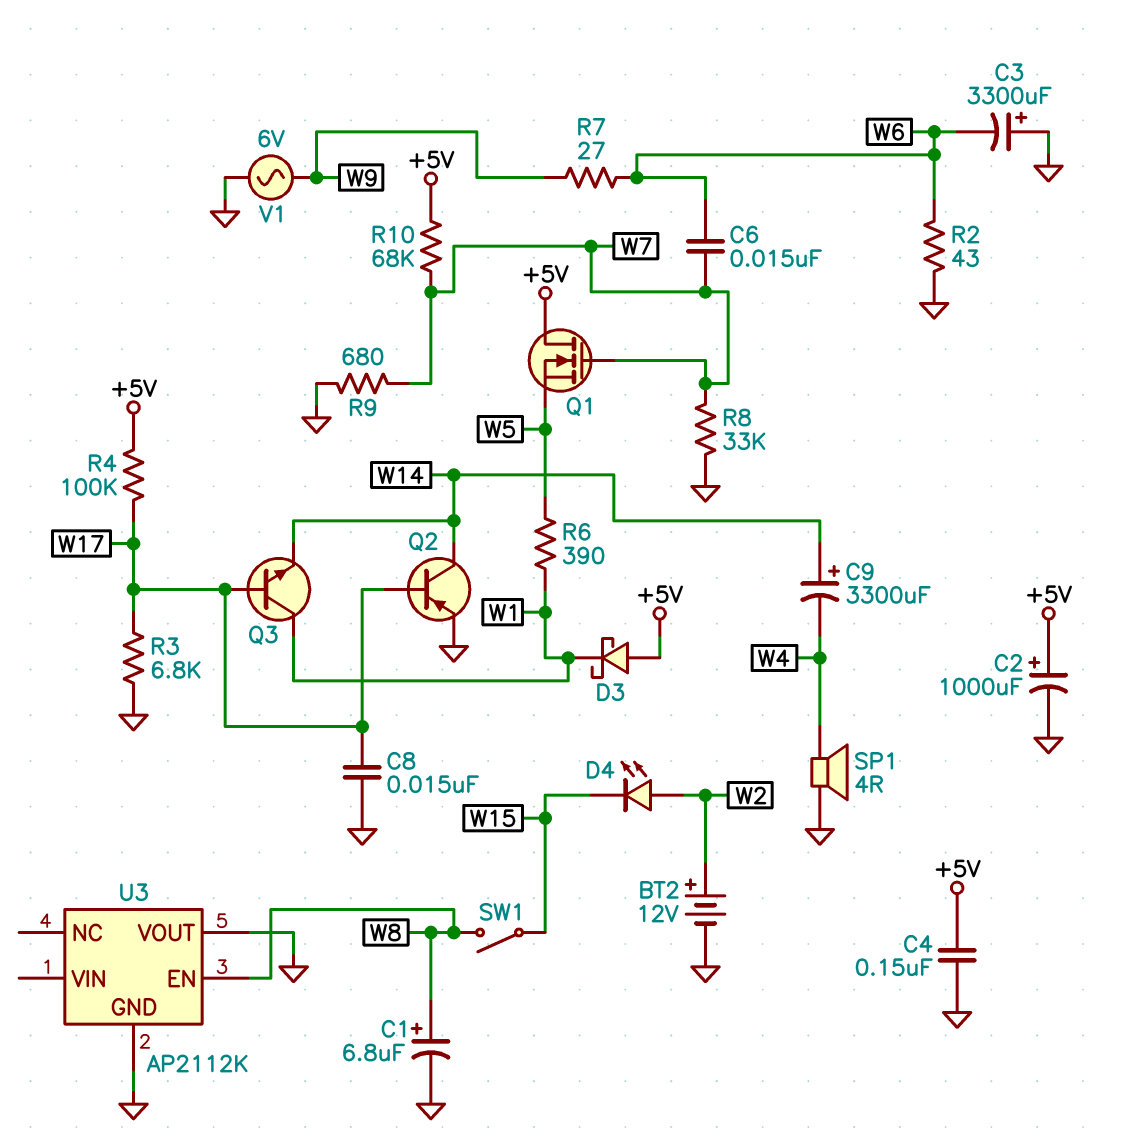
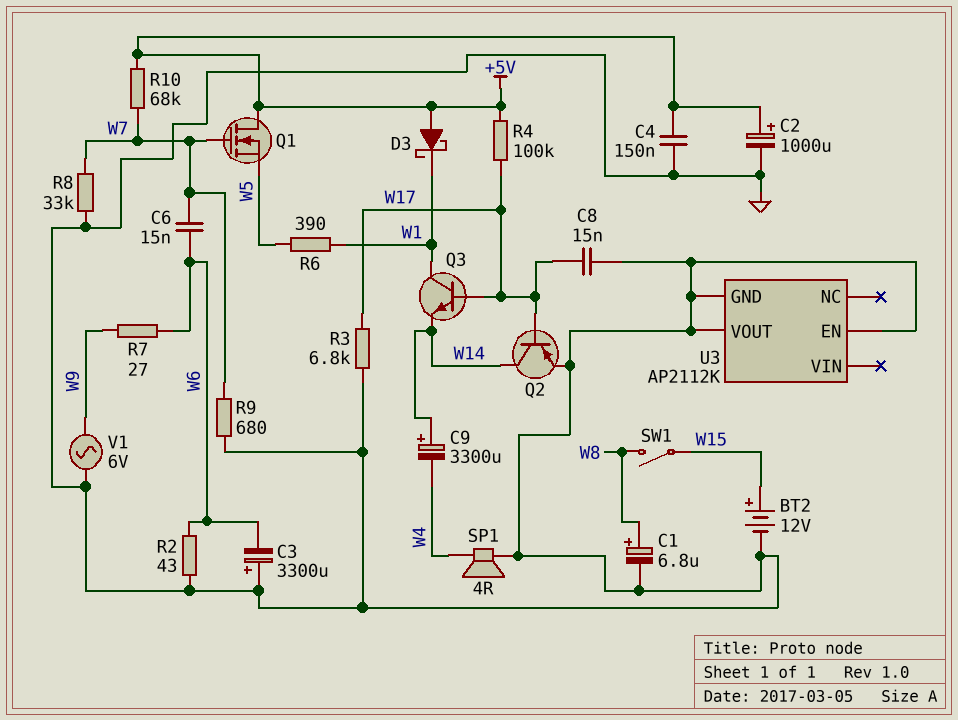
BT2: 12V (plus W2, minus GND) -> 12V (plus W15, minus GND)
D4: LED (A W2, K W15) -> none
U3 pin EN: W8 -> GND

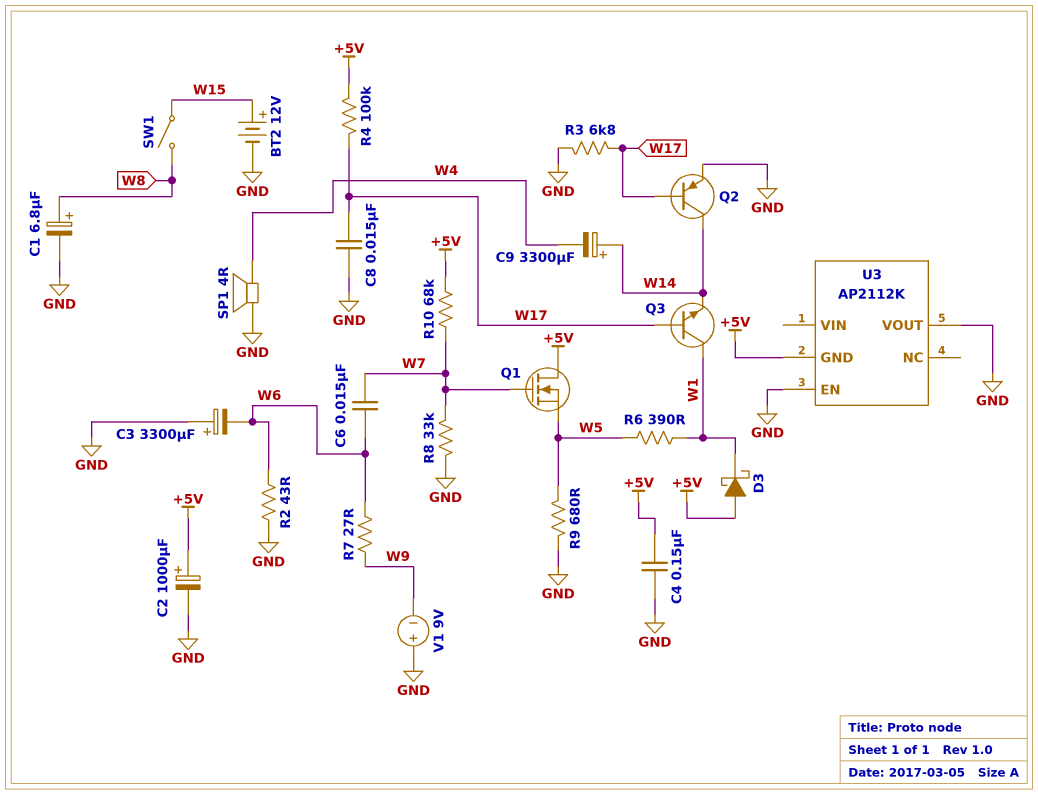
R9: 680 (GND, W7) -> 680 (GND, W5)
U3 pin GND: GND -> +5V
V1: AC 6V (GND, W9) -> 9V (plus GND, minus W9)

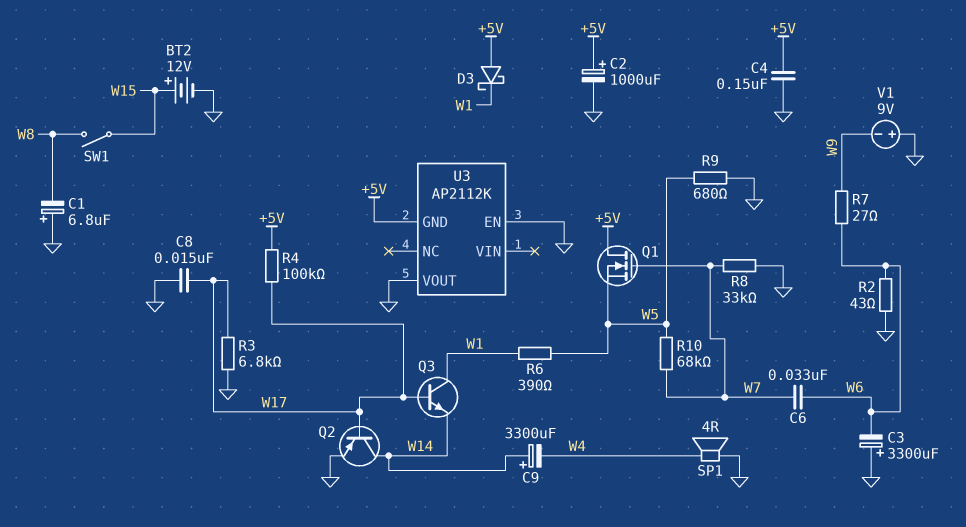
C1: 6.8uF (plus W8, minus GND) -> 6.8uF (plus GND, minus W8)
C6: 15nF (W6, W7) -> 33nF (W6, W7)
R10: 68k (+5V, W7) -> 68k (W5, W7)

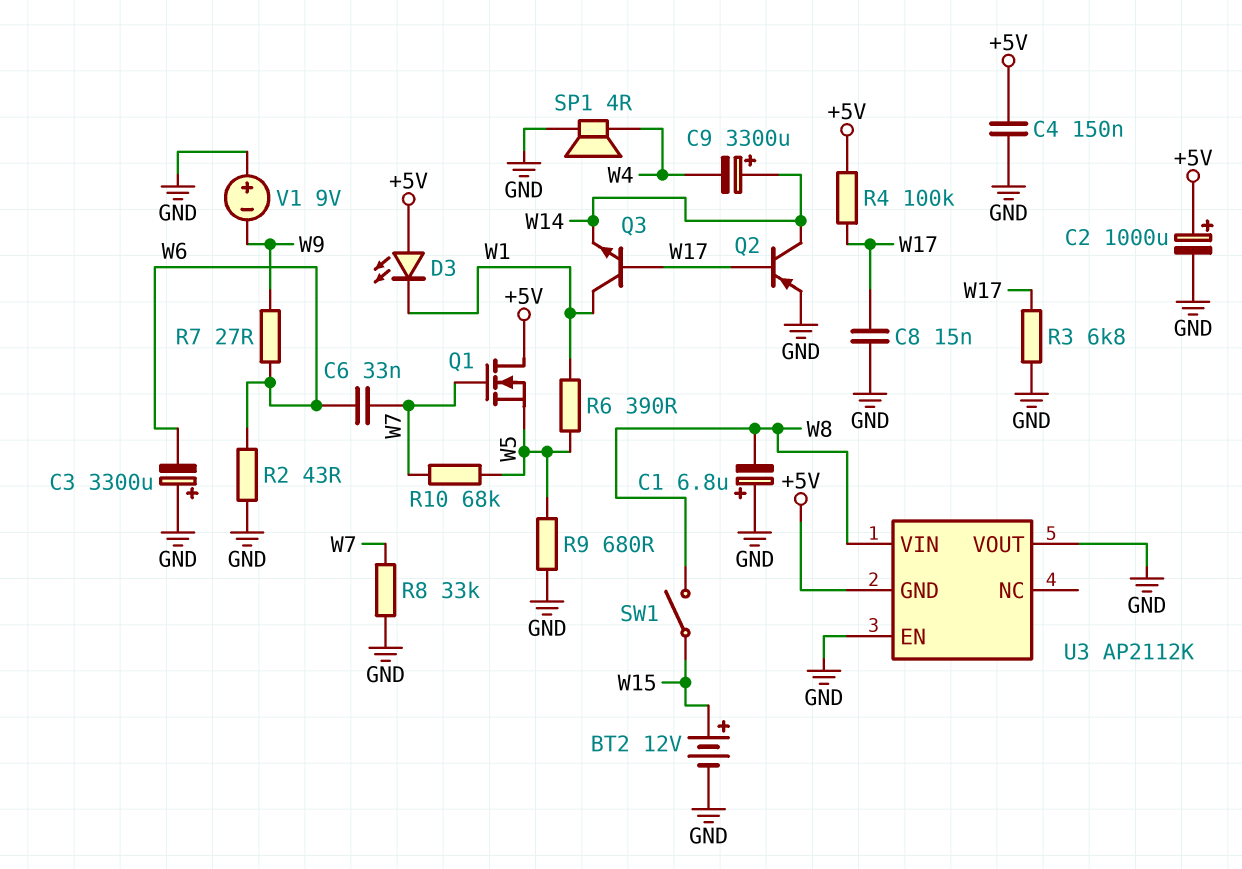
D3: schottky (A +5V, K W1) -> LED (A +5V, K W1)
U3 pin VIN: none -> W8

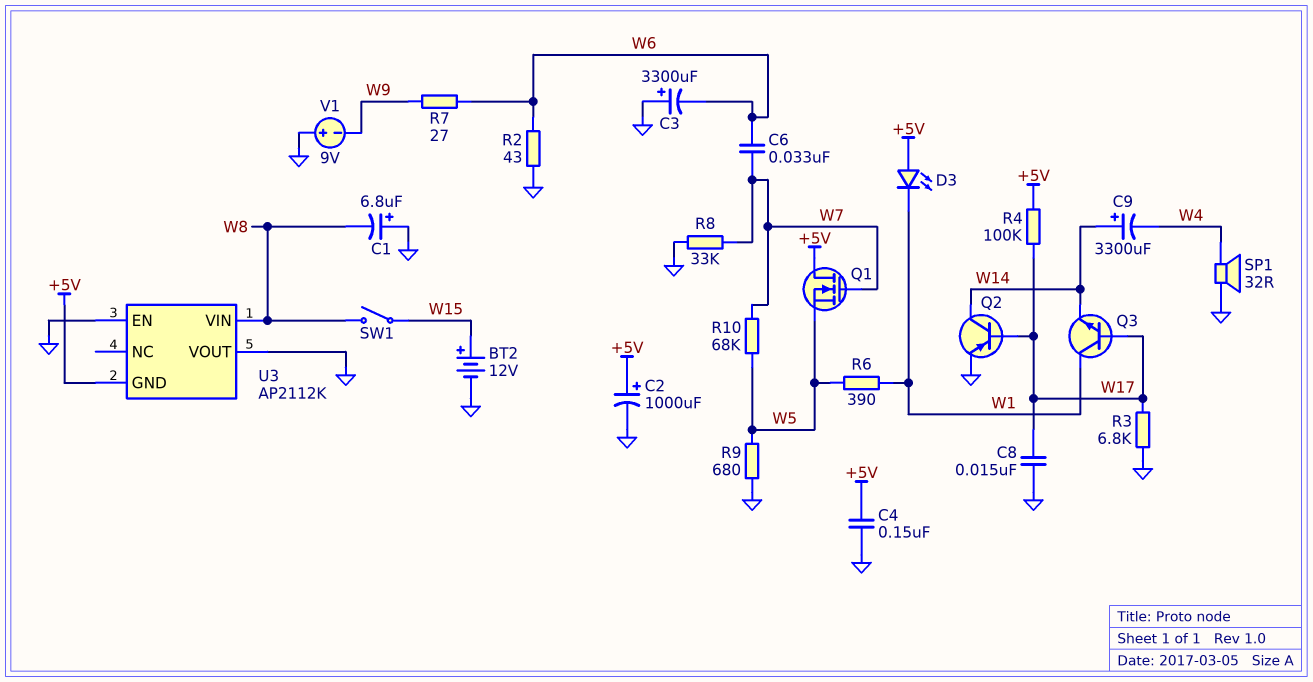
SP1: speaker 4R (GND, W4) -> speaker 32R (GND, W4)

